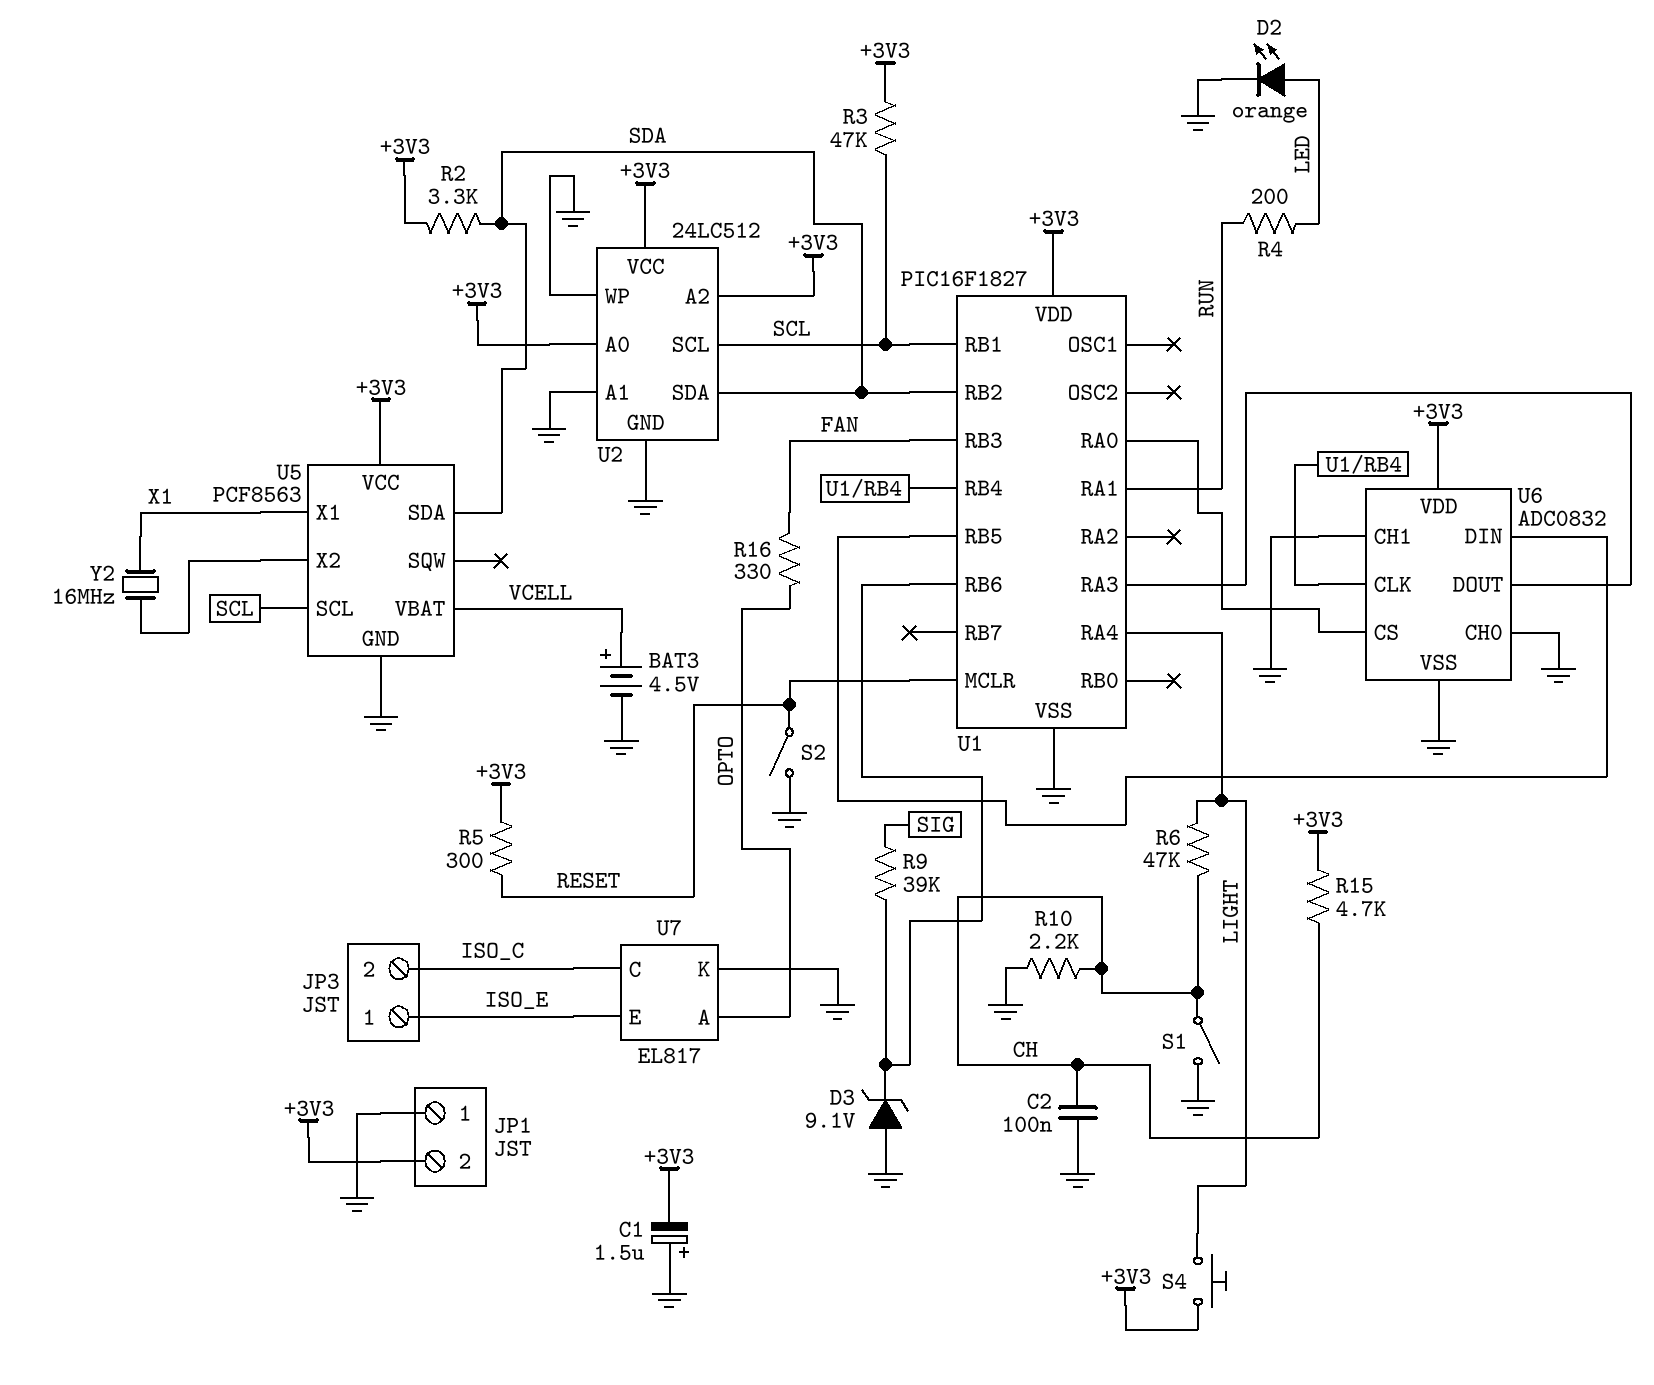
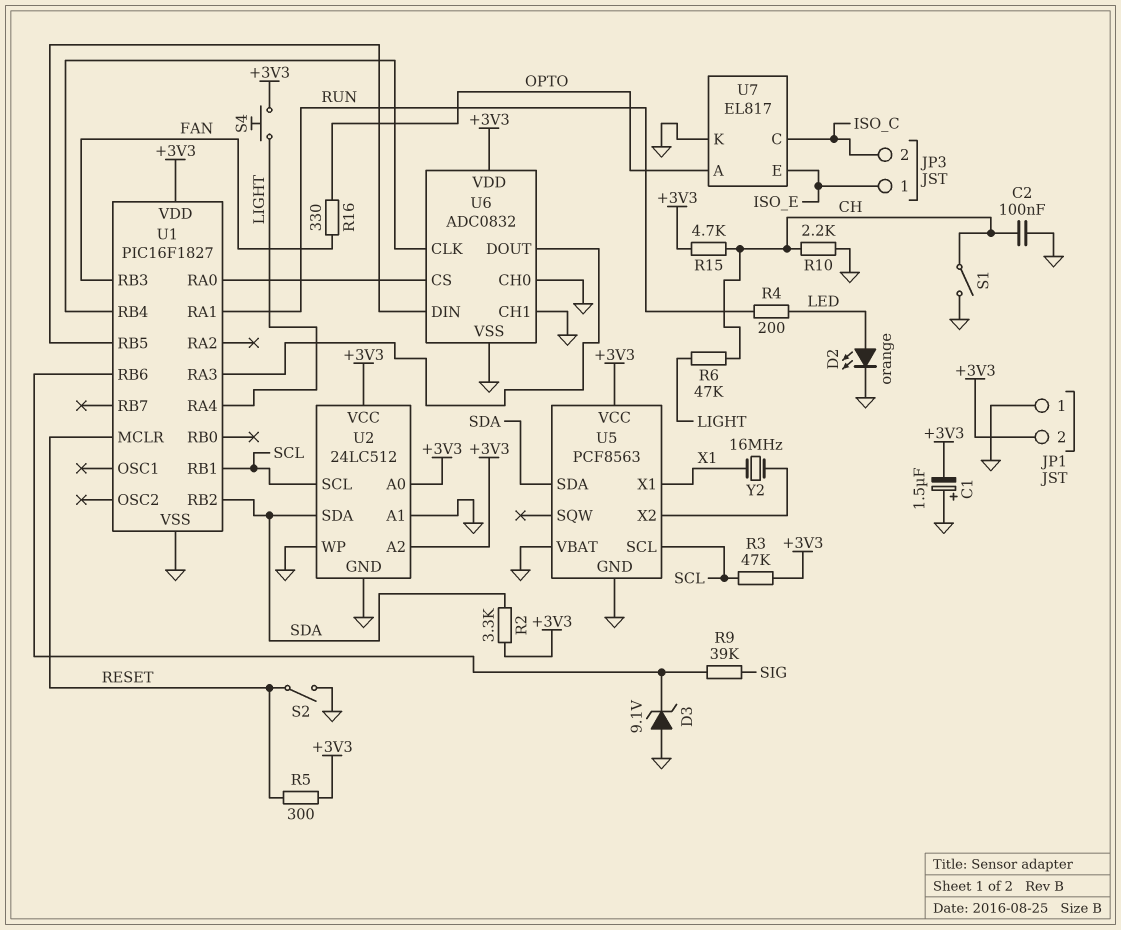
BAT3: 4.5V (plus VCELL, minus GND) -> none
U5 pin VBAT: VCELL -> GND

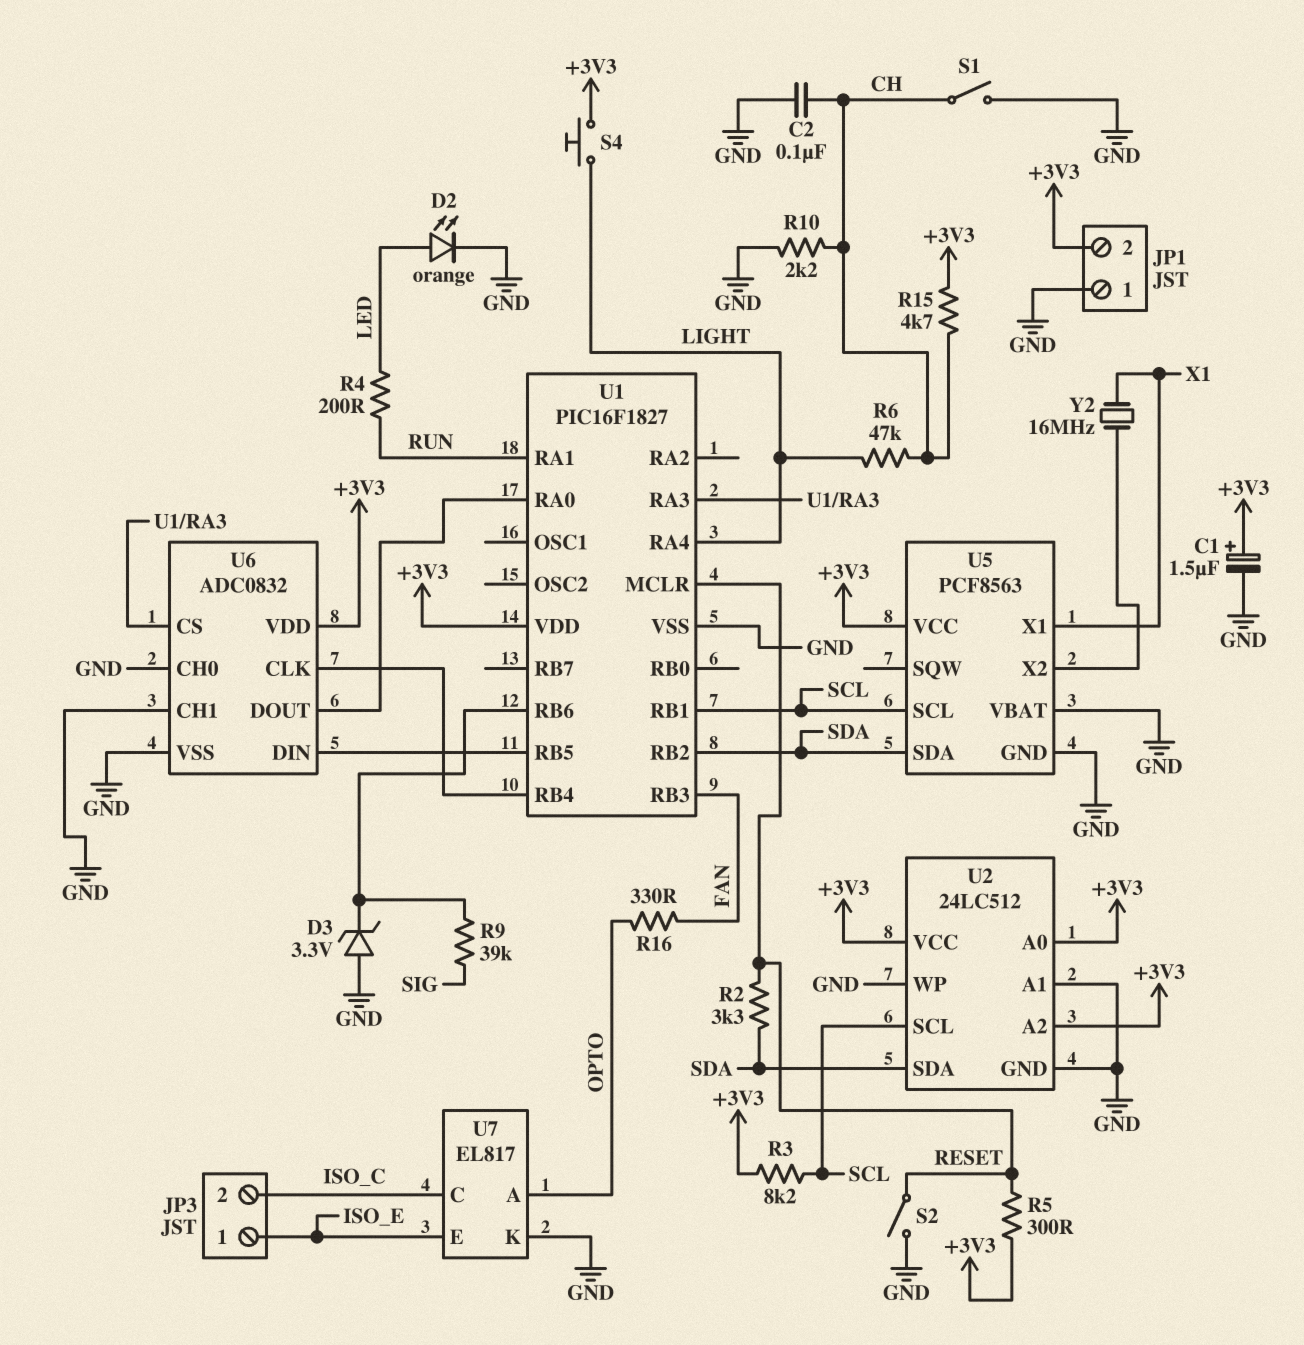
C1: 1.5uF (plus GND, minus +3V3) -> 1.5uF (plus +3V3, minus GND)
D3: zener 9.1V (A GND, K U1/RB6) -> zener 3.3V (A GND, K U1/RB6)
R2: 3.3k (+3V3, SDA) -> 3.3k (RESET, SDA)
R3: 47k (+3V3, SCL) -> 8.2k (+3V3, SCL)
U6 pin CS: U1/RA0 -> U1/RA3
U6 pin DOUT: U1/RA3 -> U1/RA0

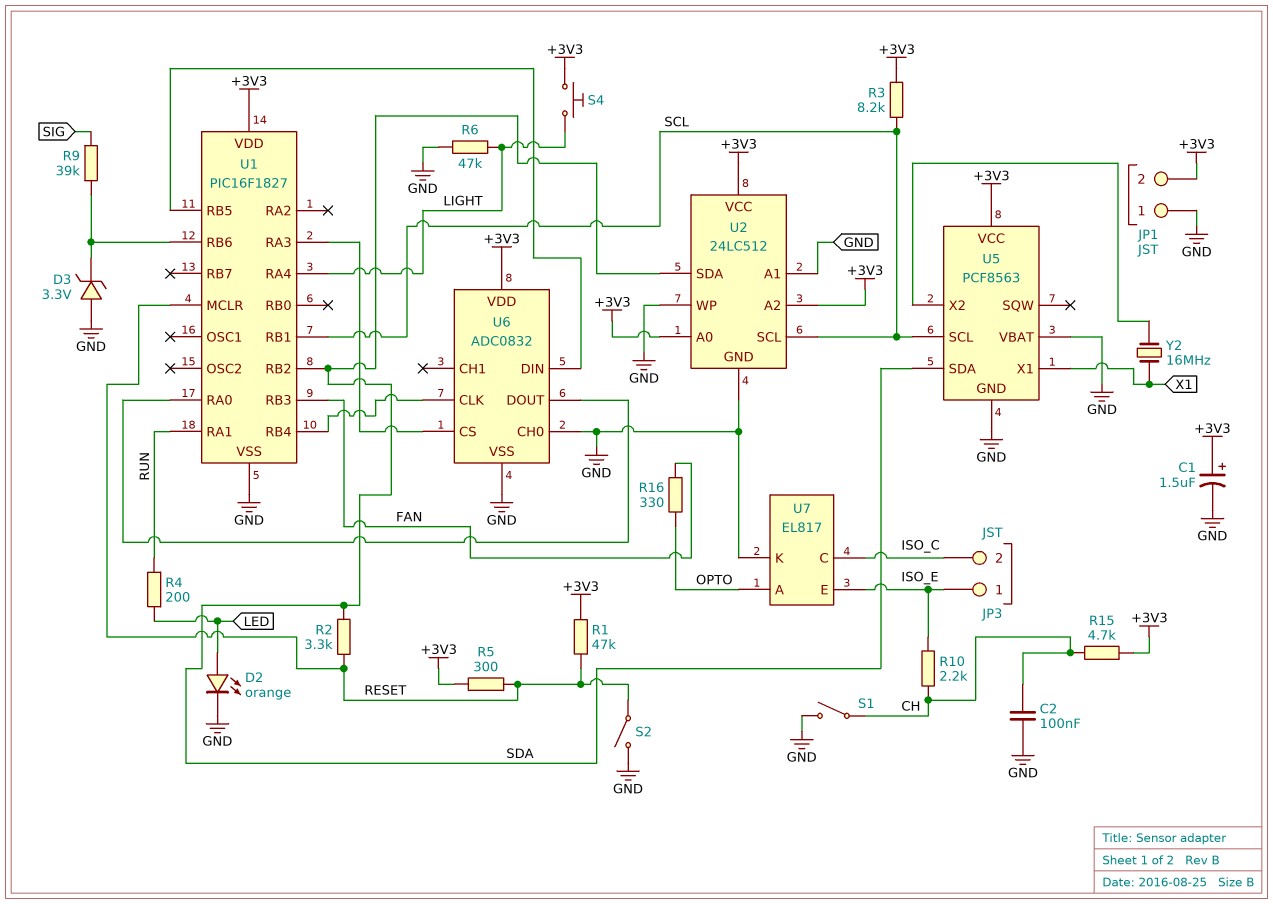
R1: none -> 47k (+3V3, RESET)
R6: 47k (CH, LIGHT) -> 47k (GND, LIGHT)
R10: 2.2k (CH, GND) -> 2.2k (CH, ISO_E)
U6 pin CH1: GND -> none

